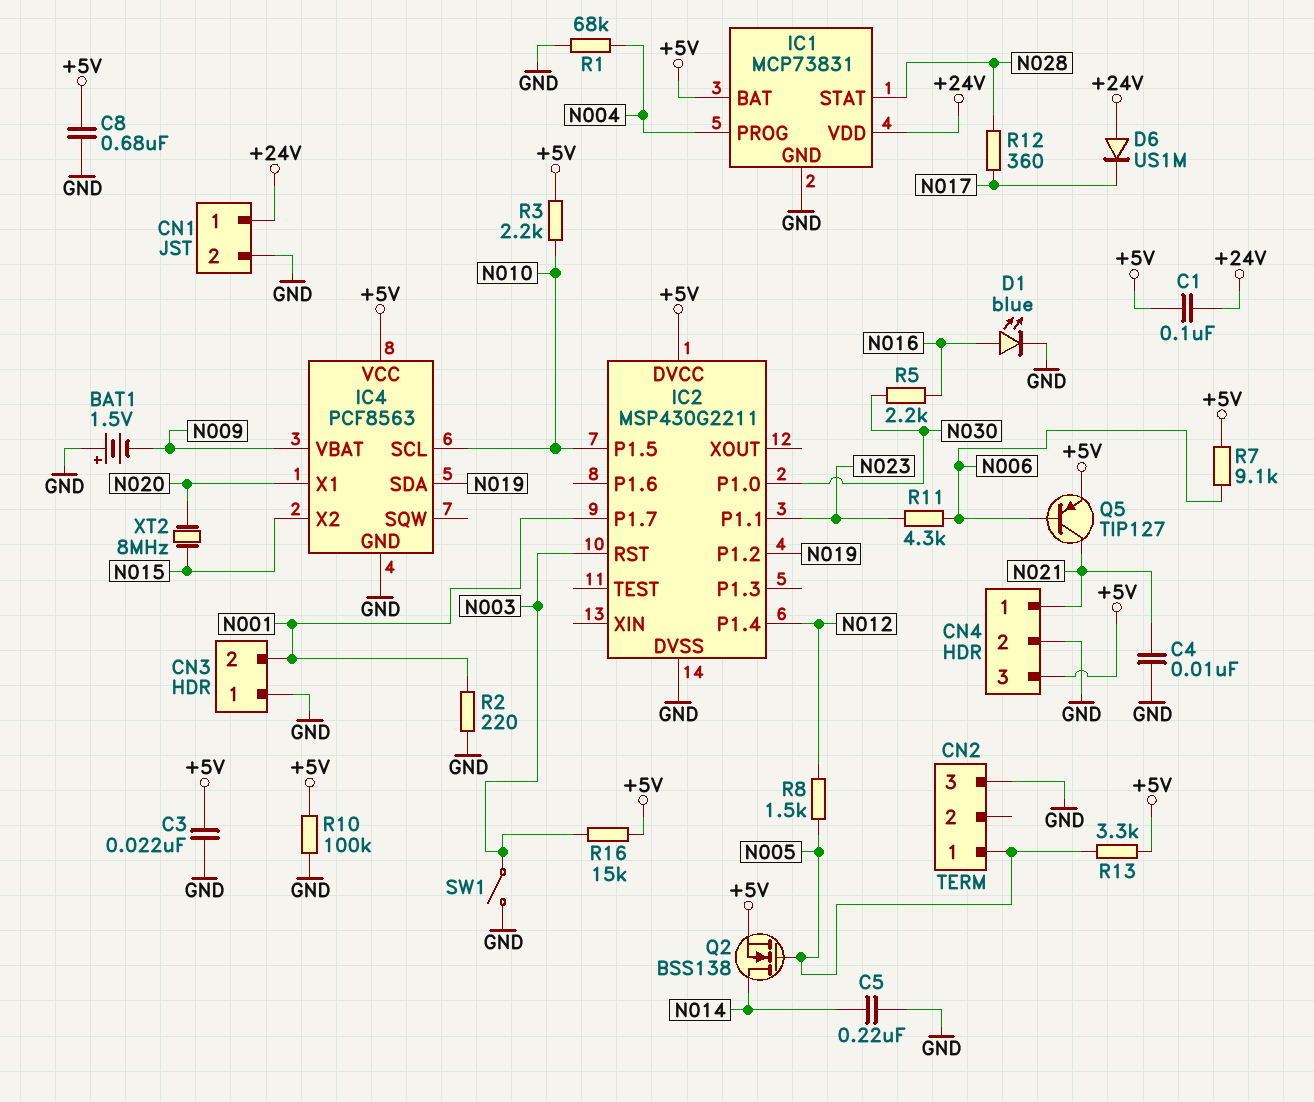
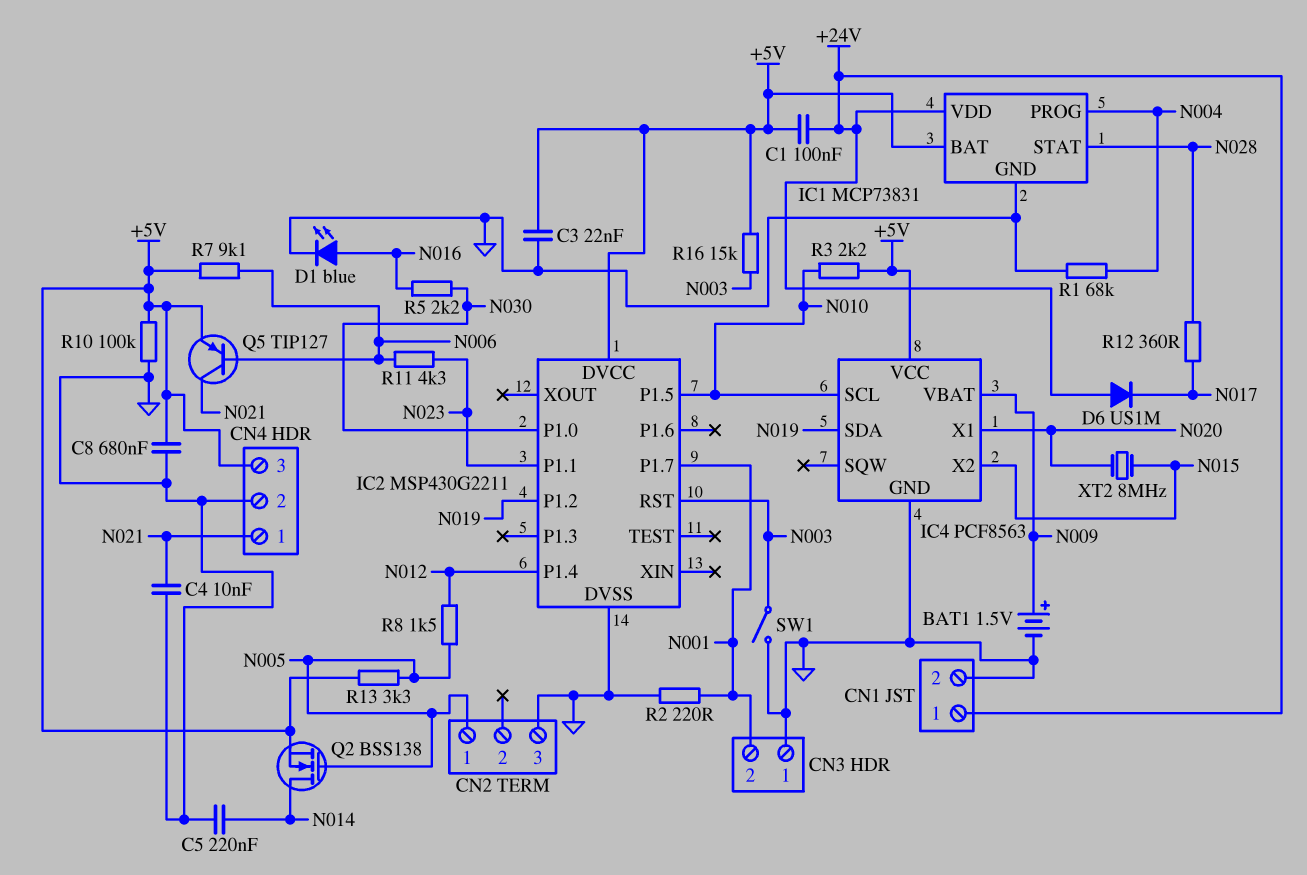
BAT1: 1.5V (plus GND, minus N009) -> 1.5V (plus N009, minus GND)

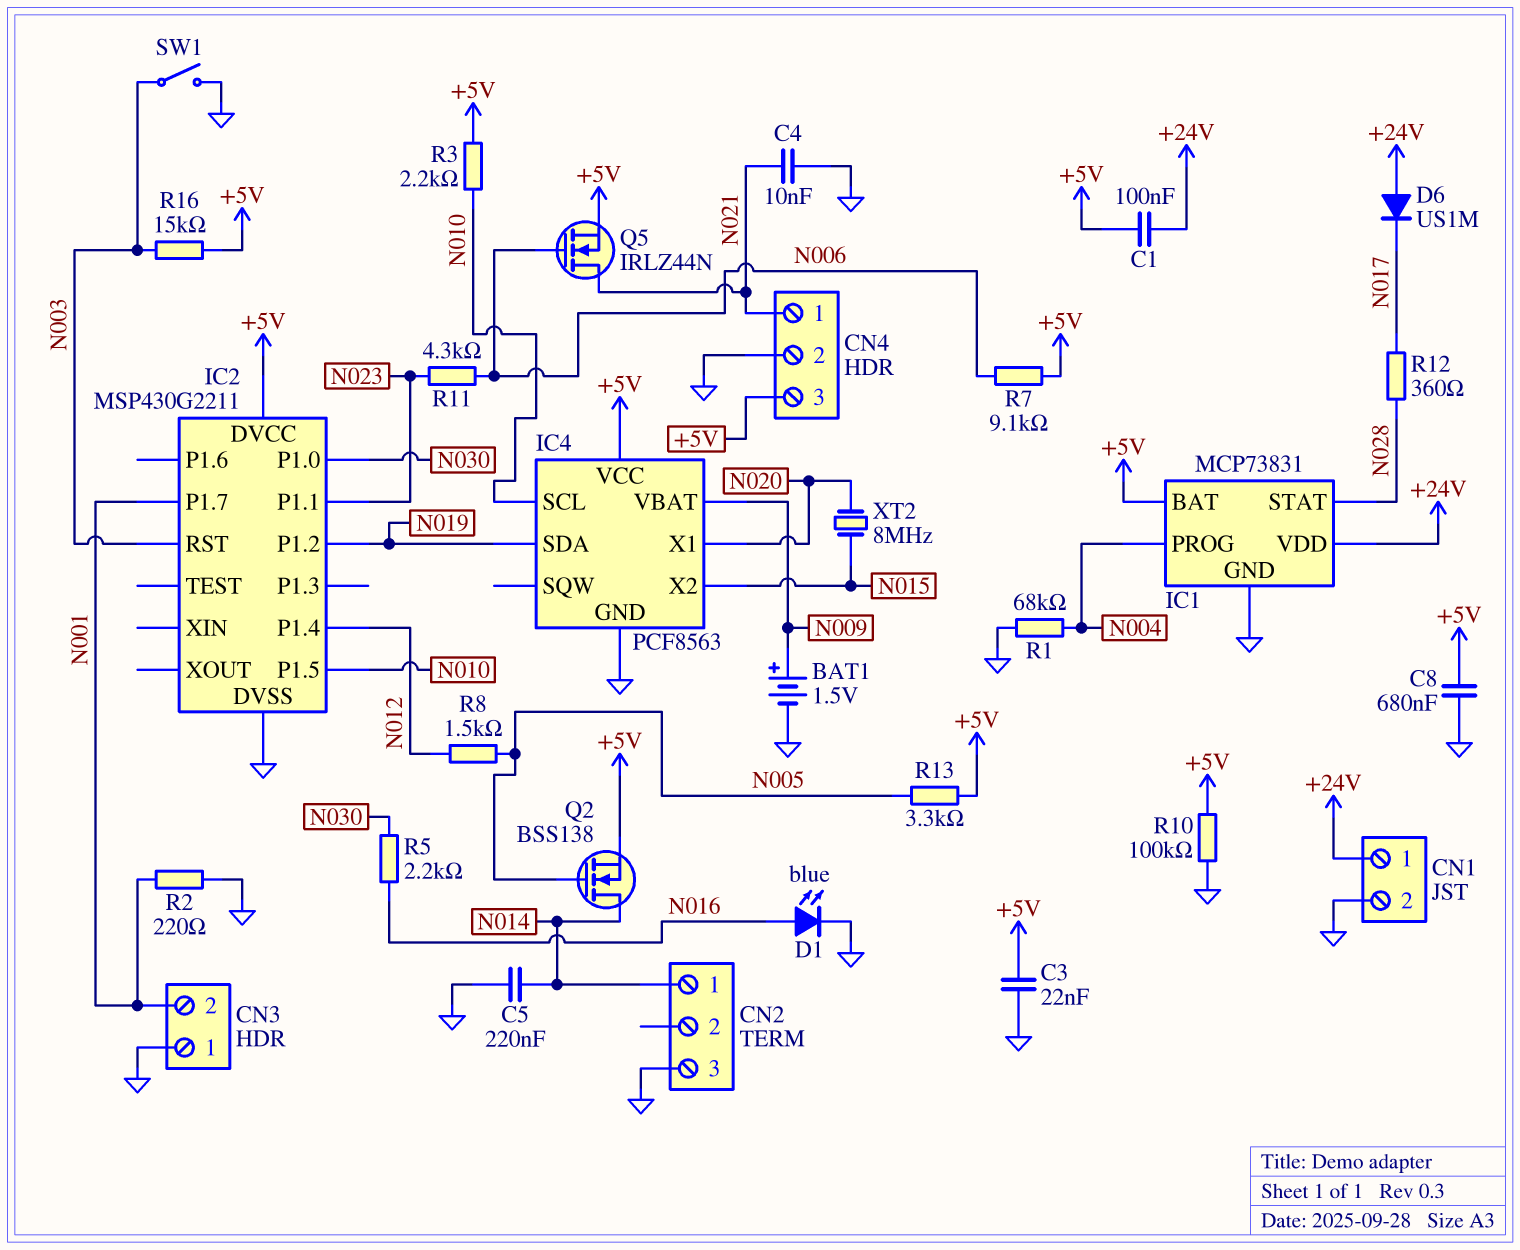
CN2 pin 1: N005 -> N014
Q5: PNP TIP127 (B N006, C N021, E +5V) -> NMOS IRLZ44N (G N006, D N021, S +5V)

